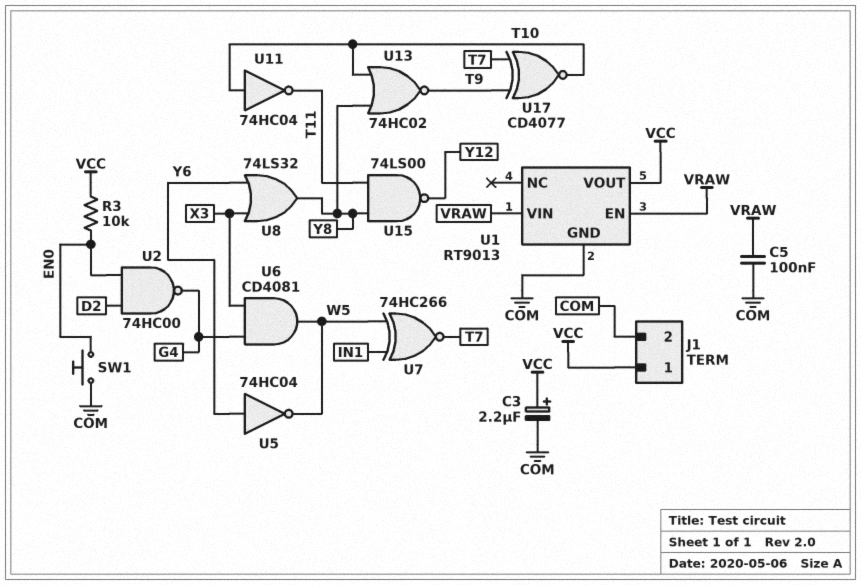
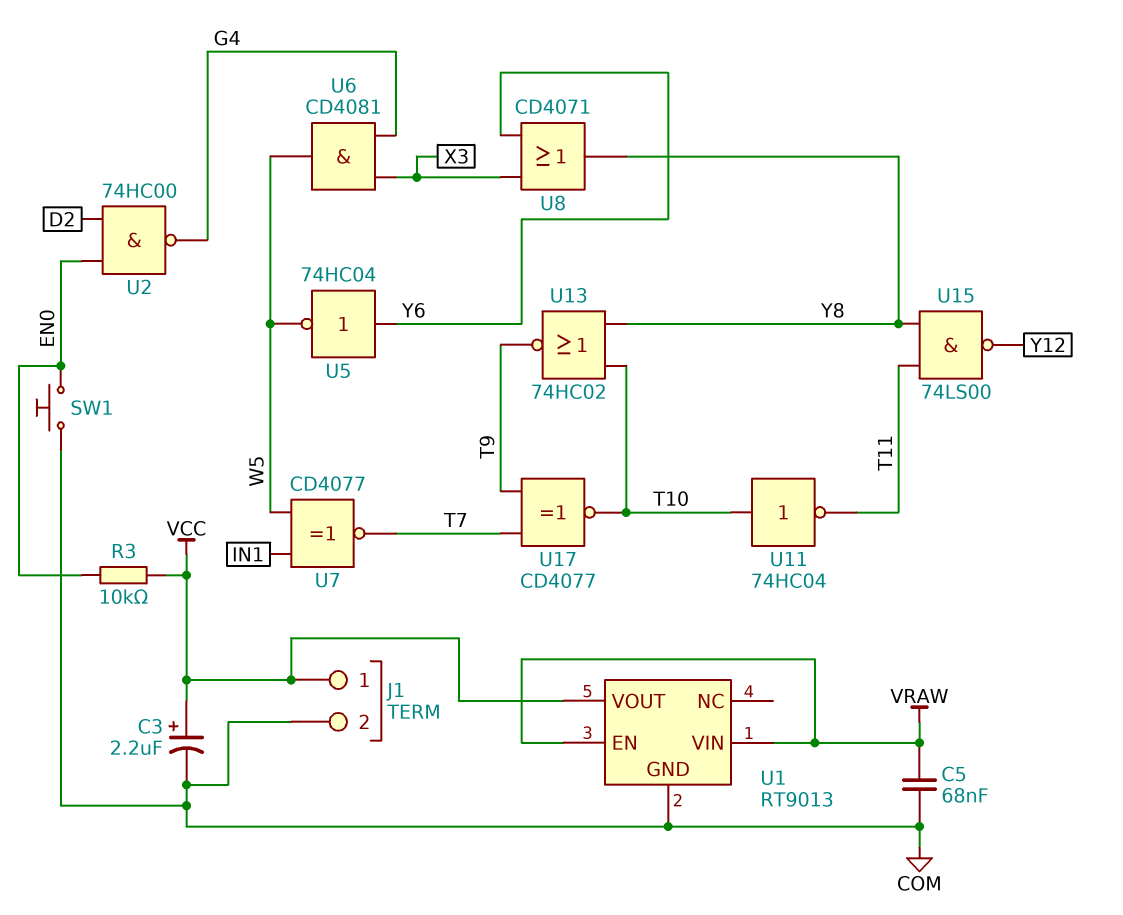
C5: 100nF (COM, VRAW) -> 68nF (COM, VRAW)
U7: XNOR 74HC266 (in IN1, in W5, out T7) -> XNOR CD4077 (in IN1, in W5, out T7)
U8: OR 74LS32 (in X3, in Y6, out Y8) -> OR CD4071 (in X3, in Y6, out Y8)

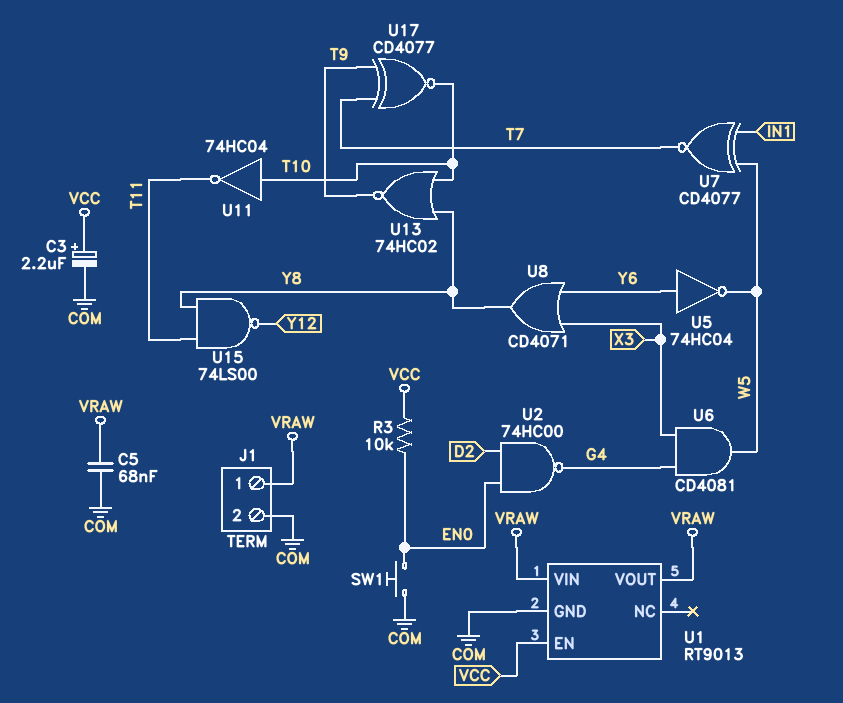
J1 pin 1: VCC -> VRAW
U1 pin EN: VRAW -> VCC
U1 pin VOUT: VCC -> VRAW

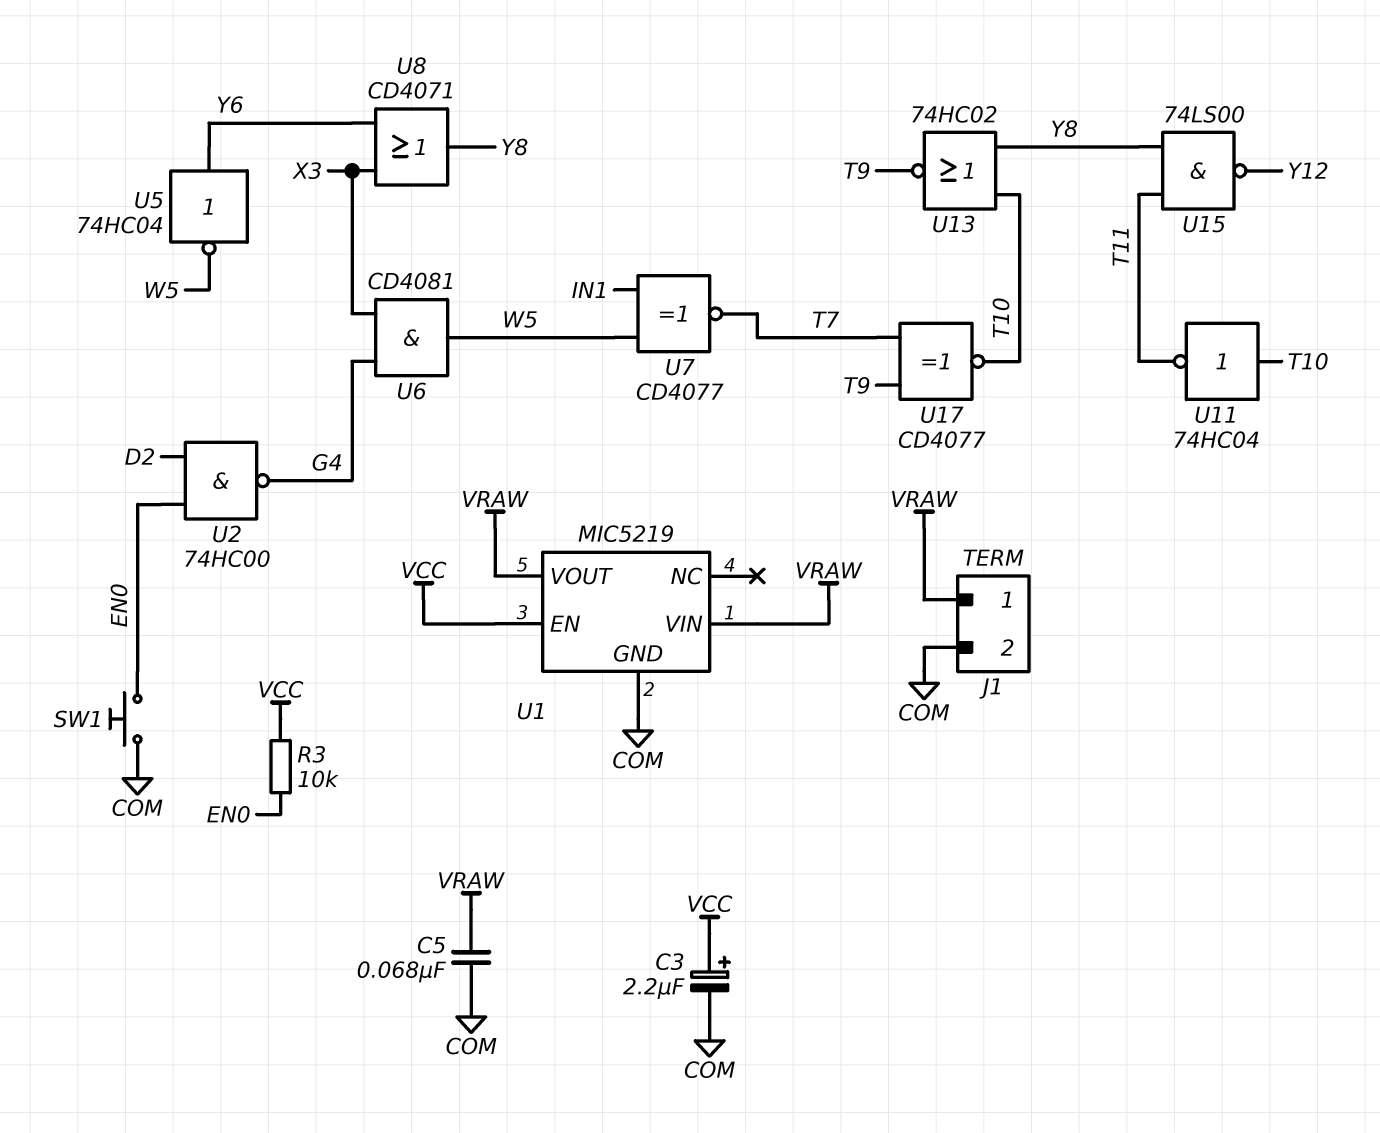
U1: RT9013 -> MIC5219

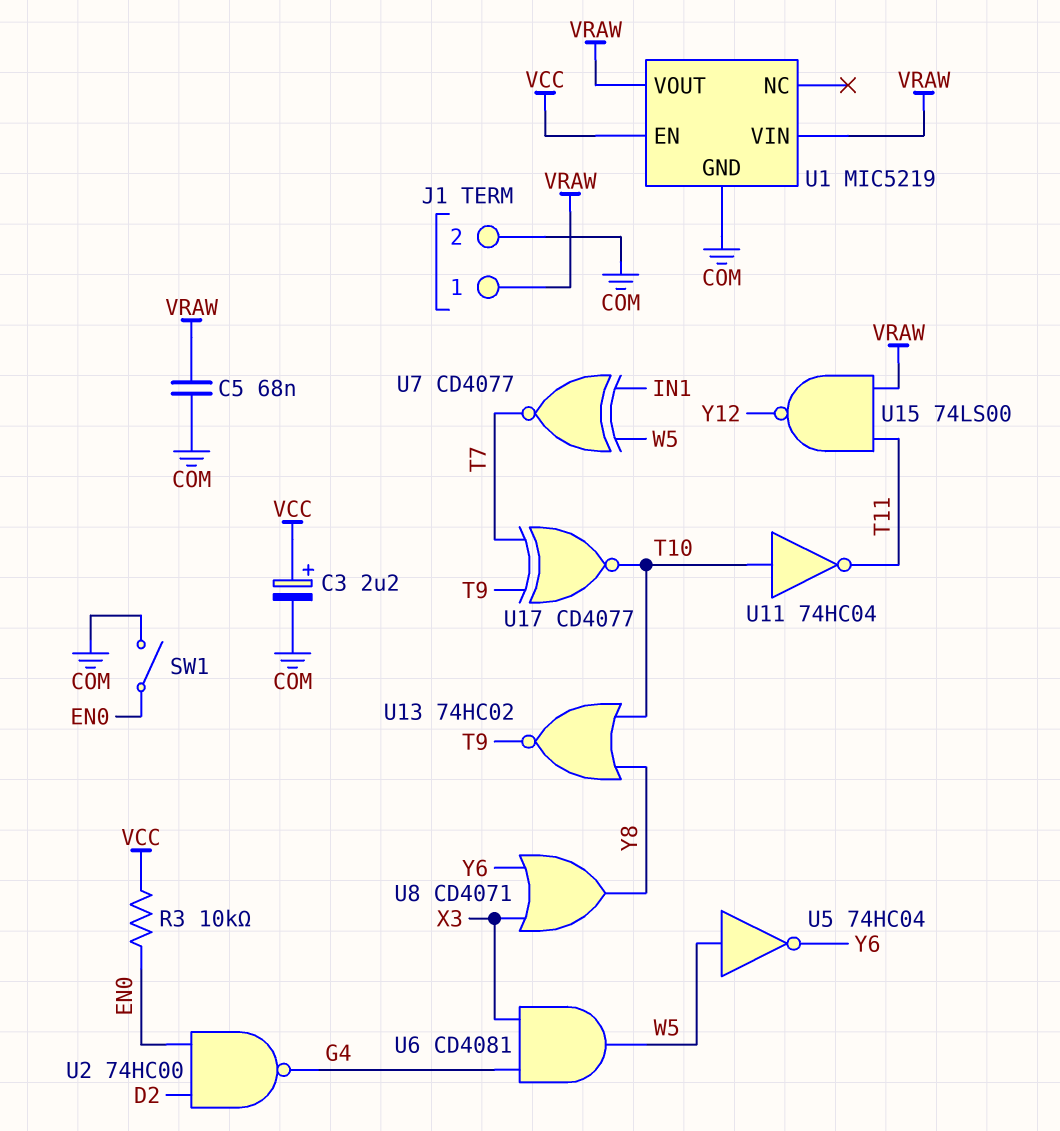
SW1: button (COM, EN0) -> switch (COM, EN0)
U5: NOT 74HC04 (in Y6, out W5) -> NOT 74HC04 (in W5, out Y6)
U15: NAND 74LS00 (in T11, in Y8, out Y12) -> NAND 74LS00 (in T11, in VRAW, out Y12)

